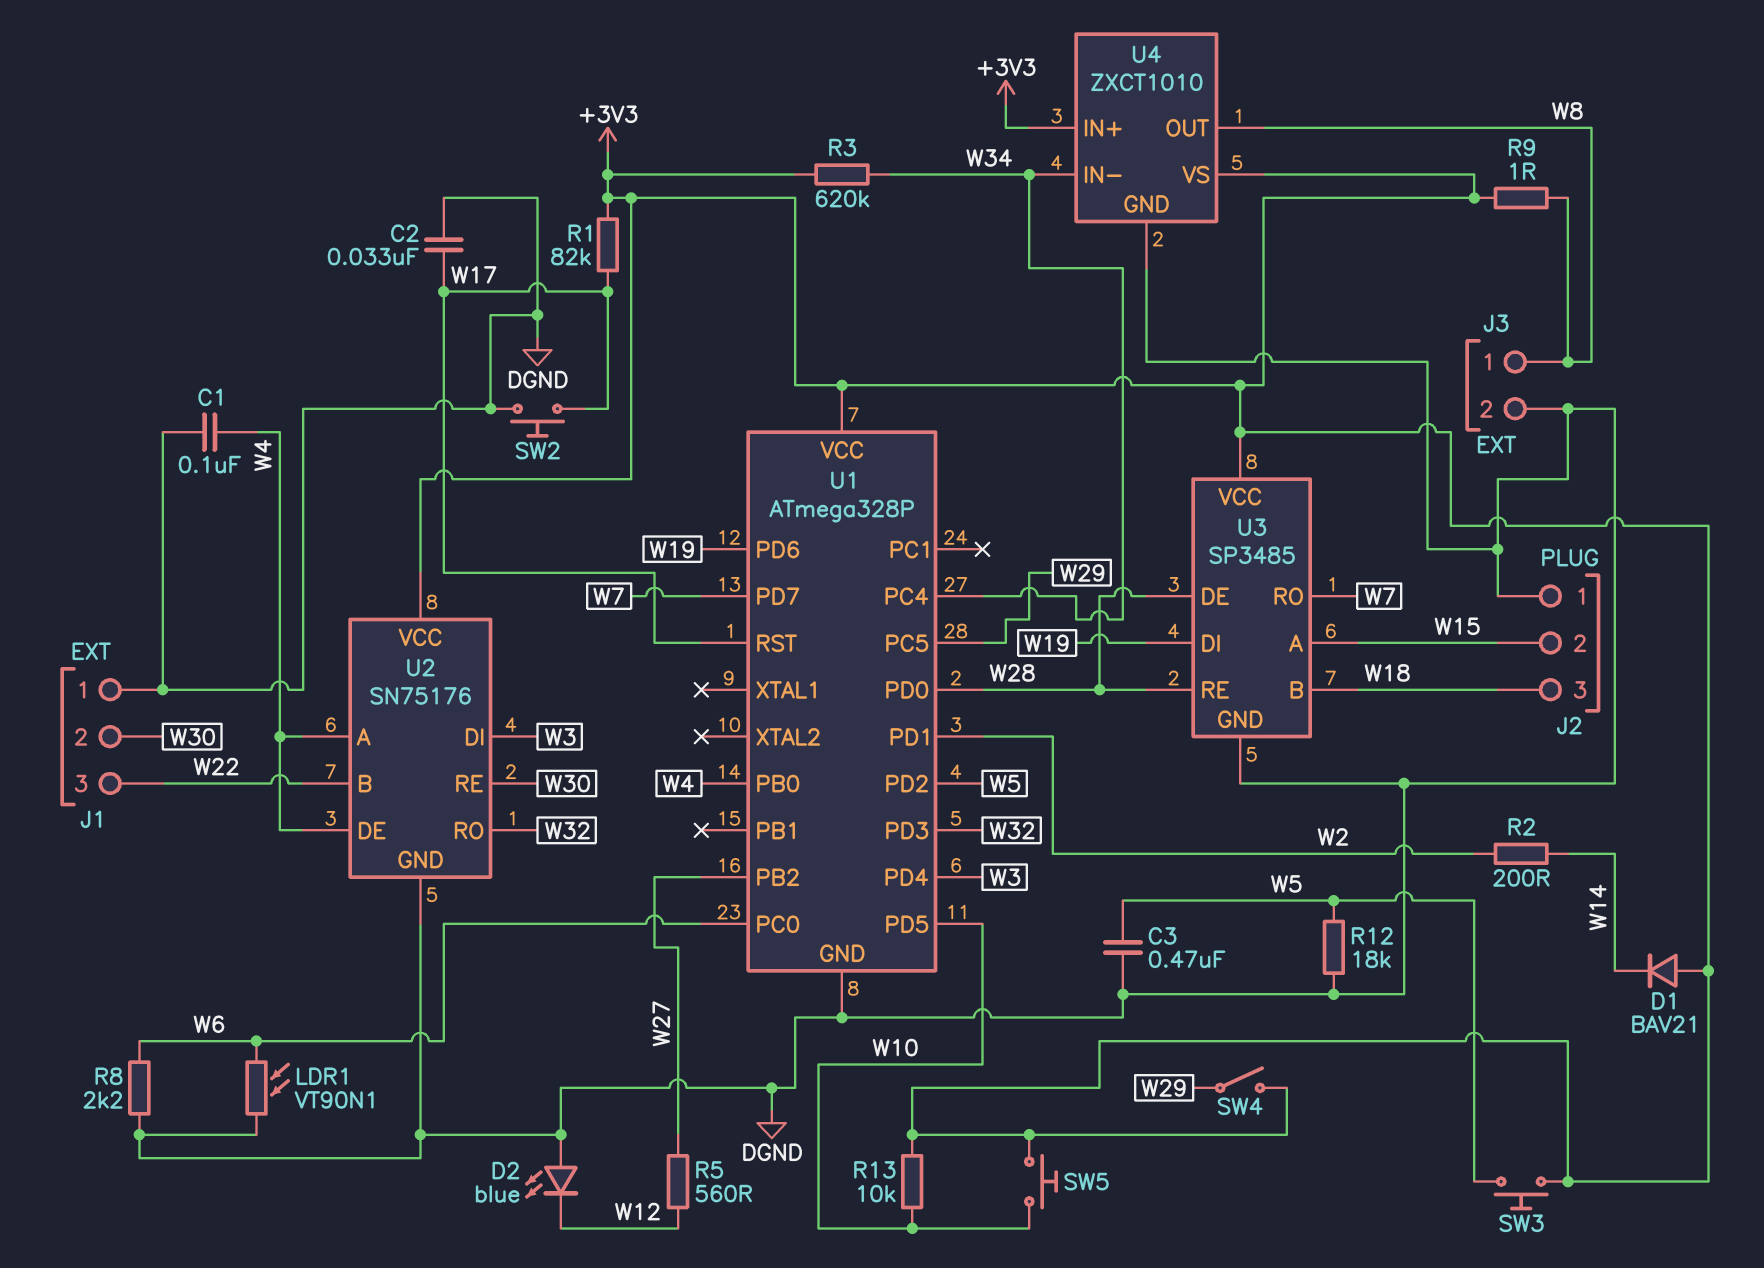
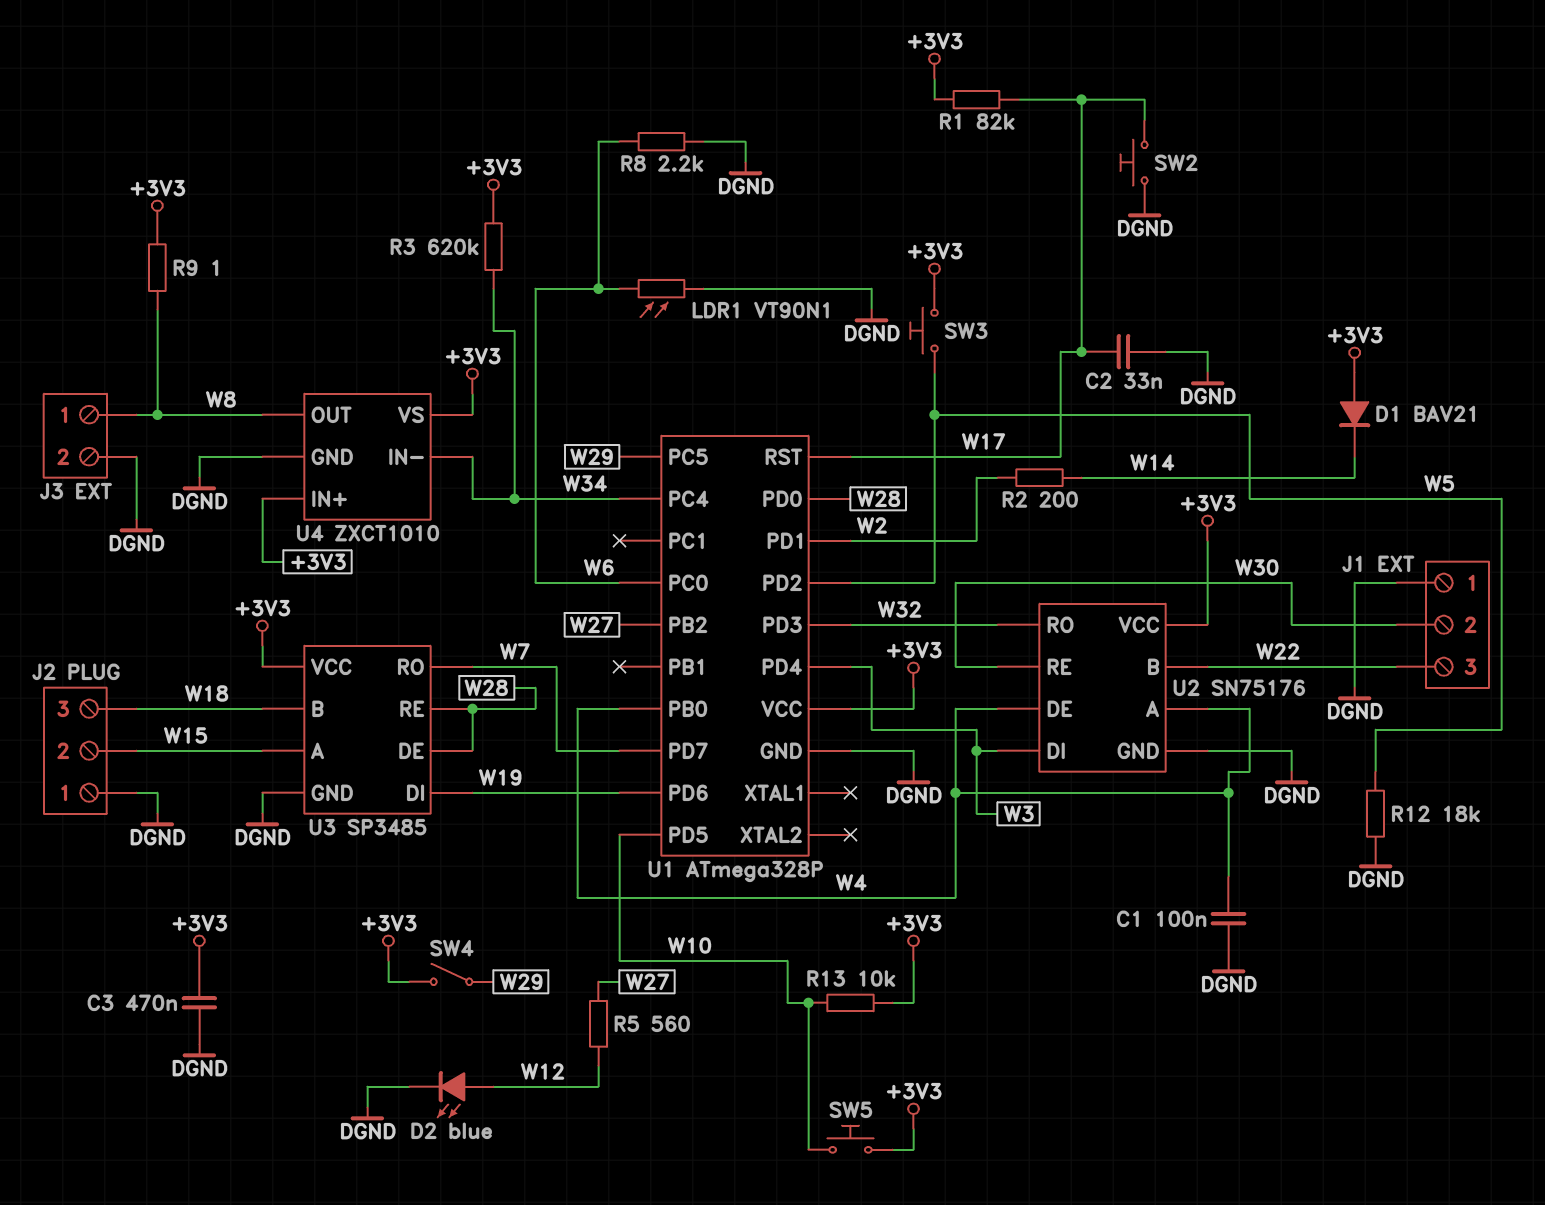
C3: 470nF (DGND, W5) -> 470nF (+3V3, DGND)
D2: LED blue (A DGND, K W12) -> LED blue (A W12, K DGND)

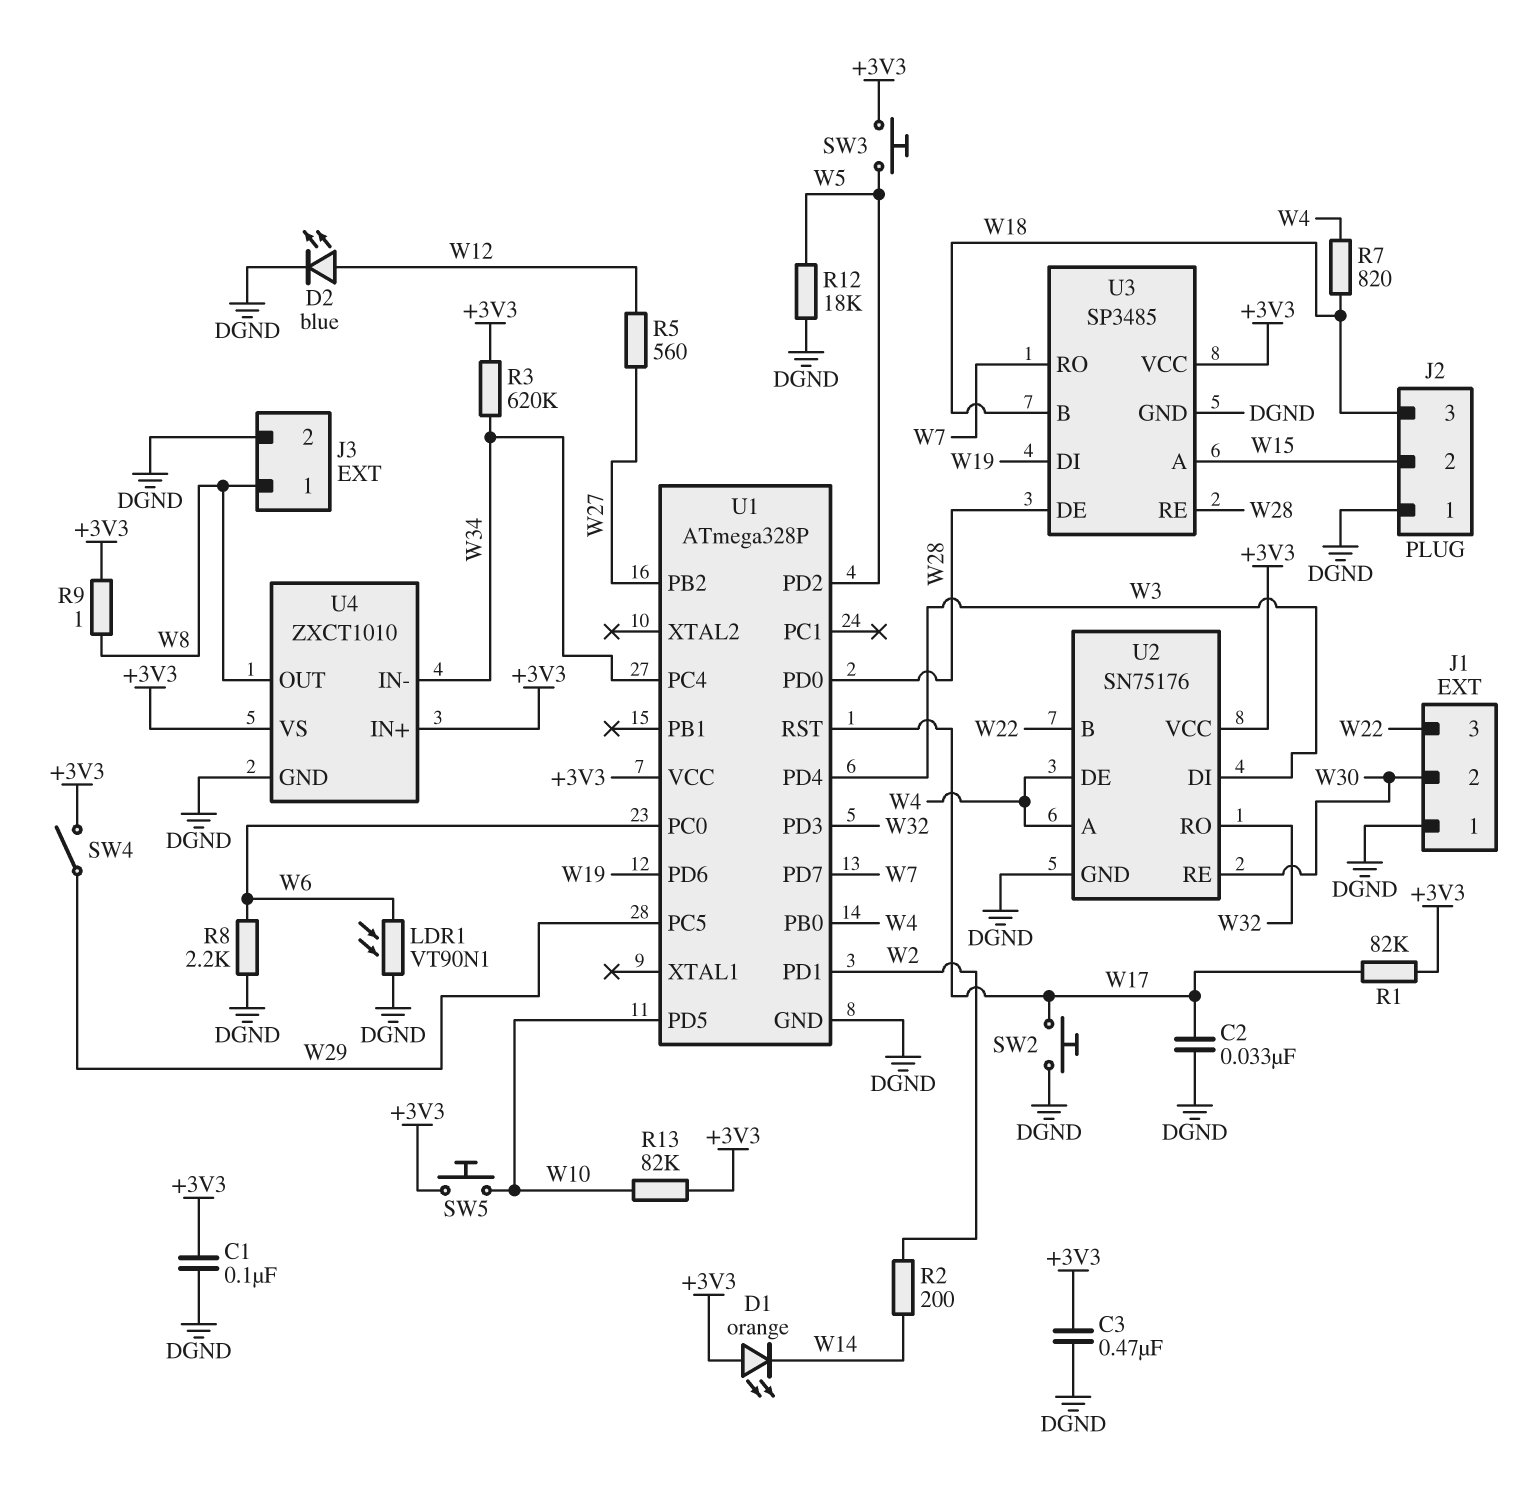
C1: 100nF (DGND, W4) -> 100nF (+3V3, DGND)
D1: diode BAV21 (A +3V3, K W14) -> LED orange (A +3V3, K W14)
R7: none -> 820 (W4, W18)
R13: 10k (+3V3, W10) -> 82k (+3V3, W10)

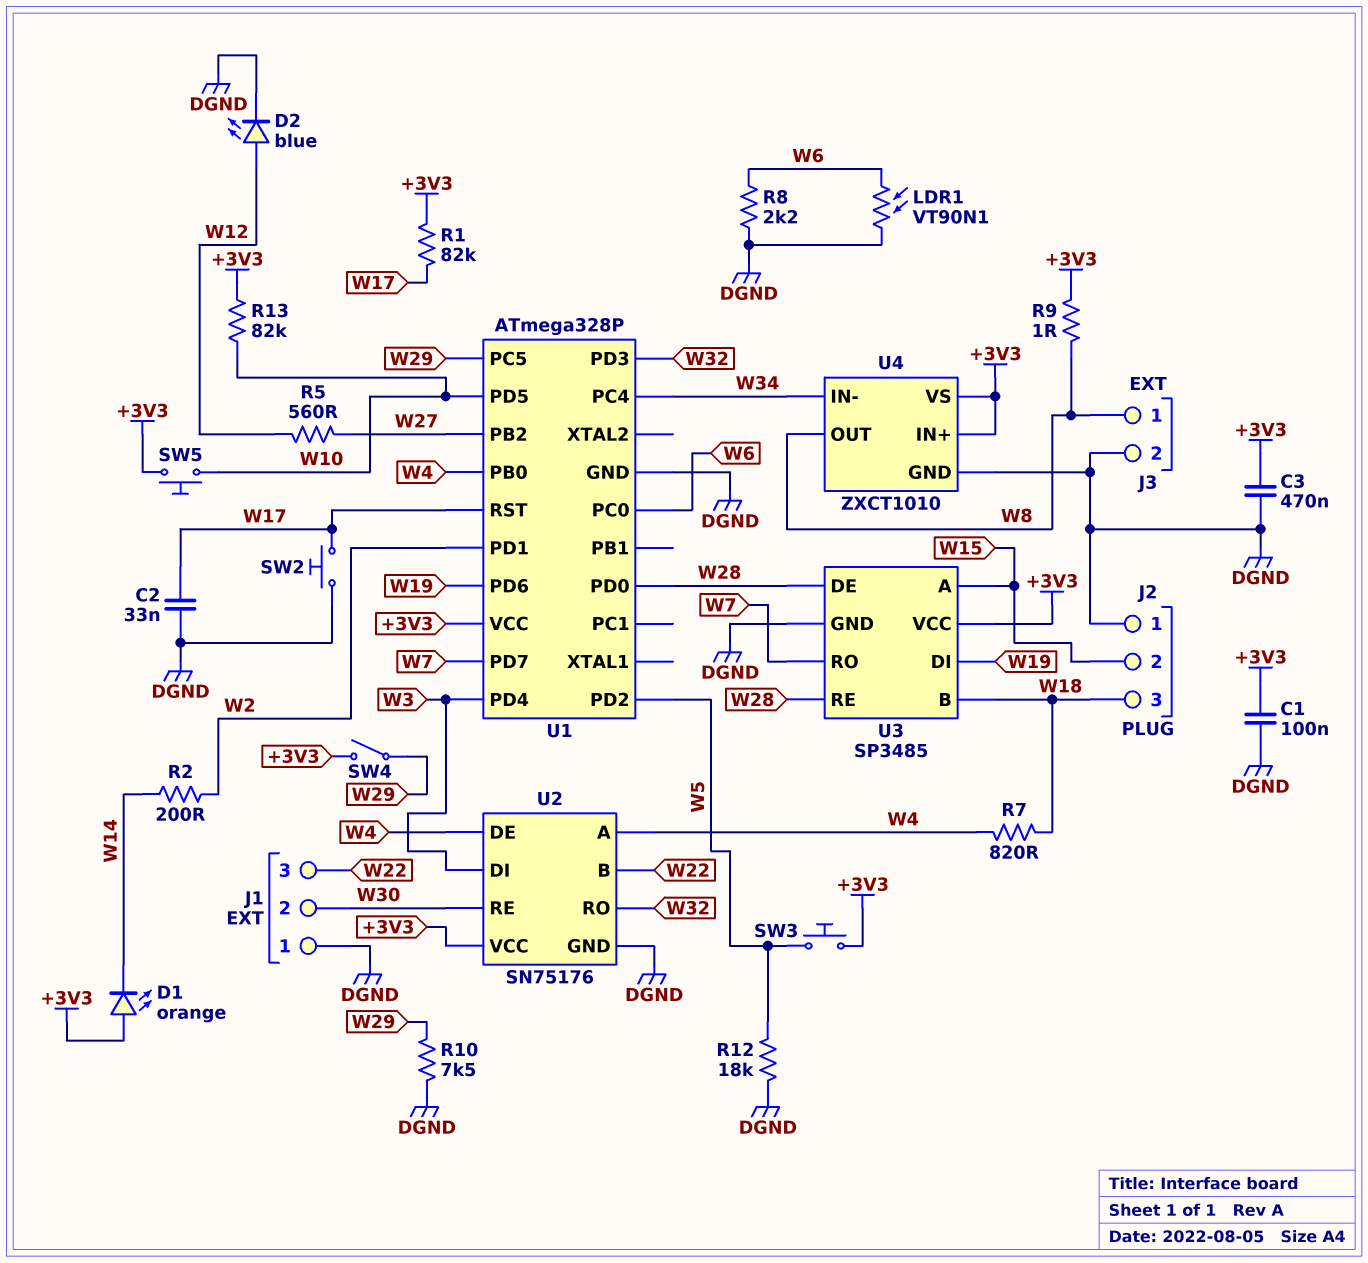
R3: 620k (+3V3, W34) -> none
R10: none -> 7.5k (DGND, W29)

